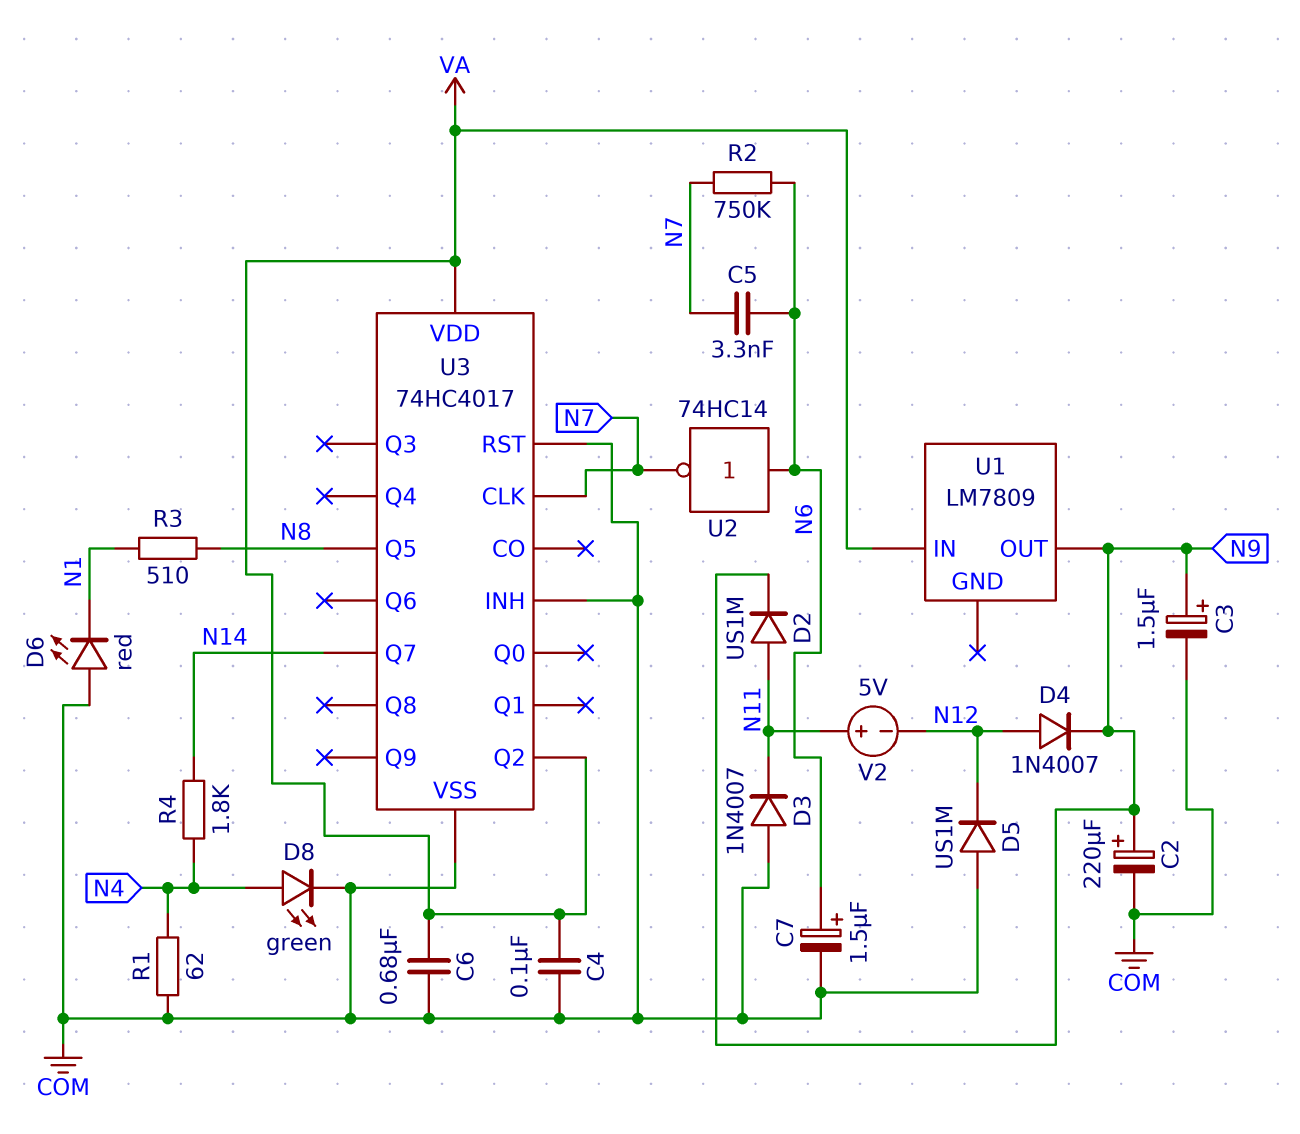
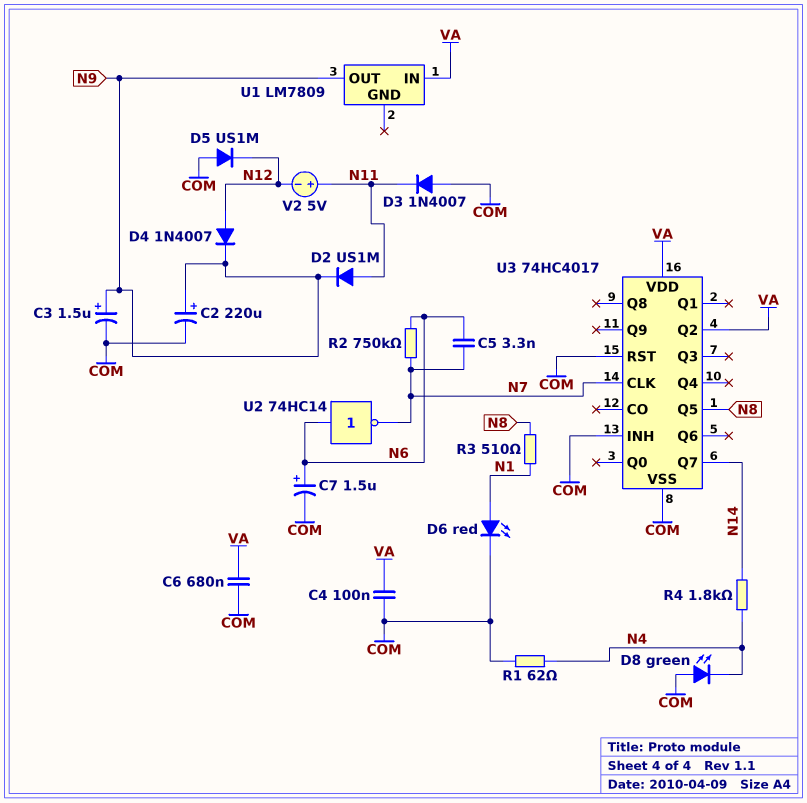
D6: LED red (A COM, K N1) -> LED red (A N1, K COM)
D8: LED green (A N4, K COM) -> LED green (A COM, K N4)

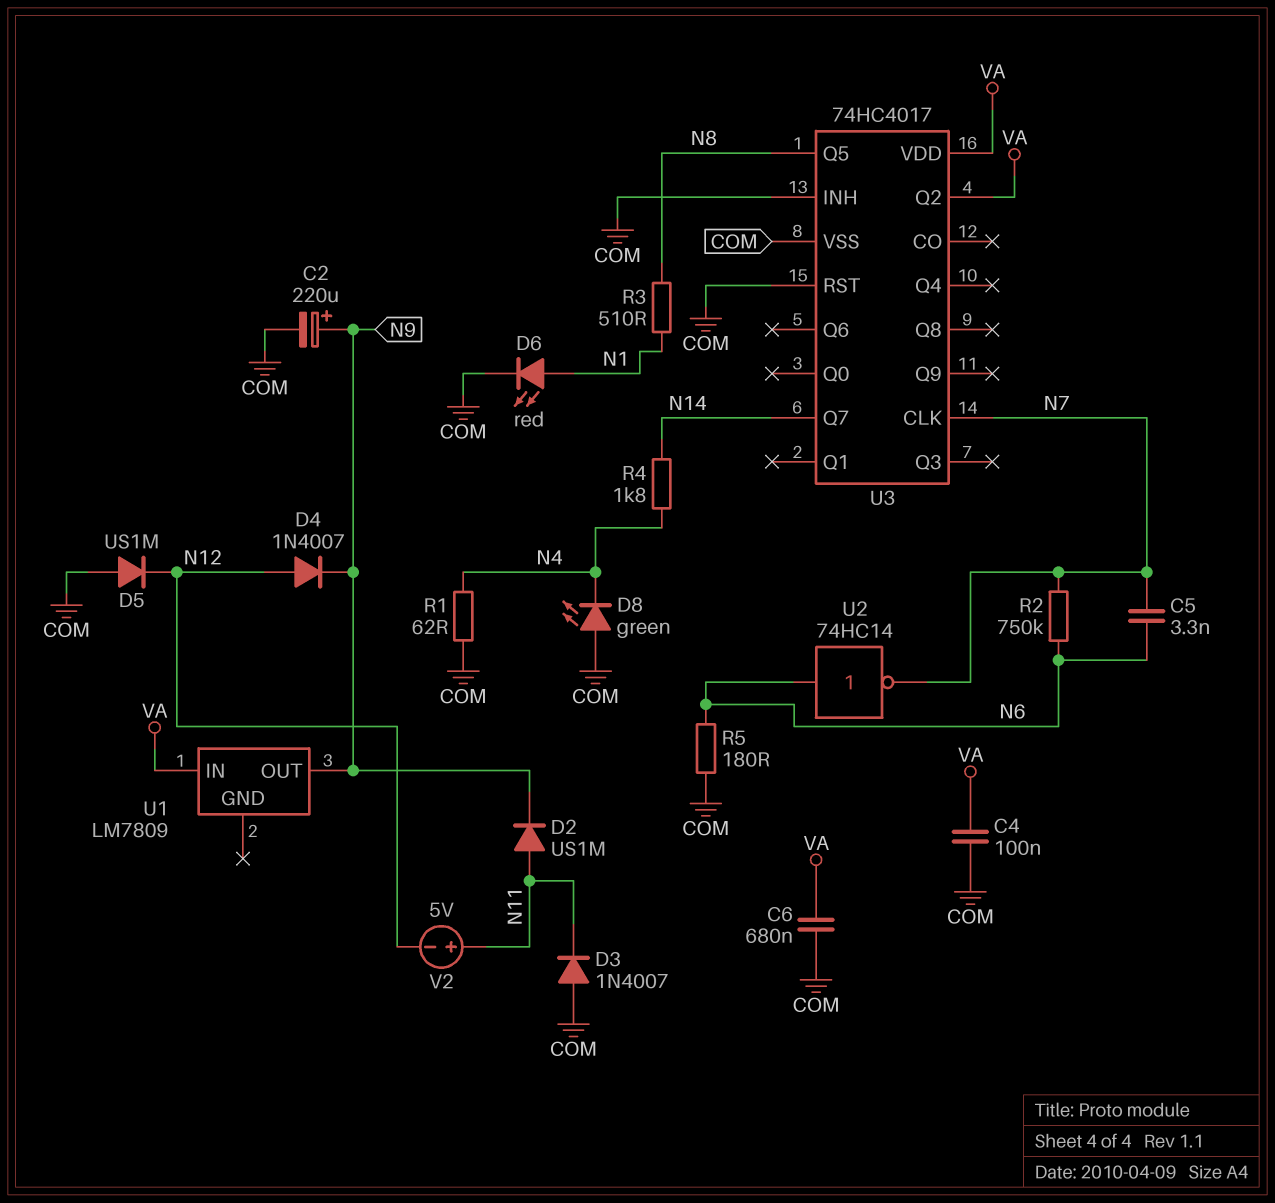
C3: 1.5uF (plus N9, minus COM) -> none
C7: 1.5uF (plus N6, minus COM) -> none
R5: none -> 180 (COM, N6)

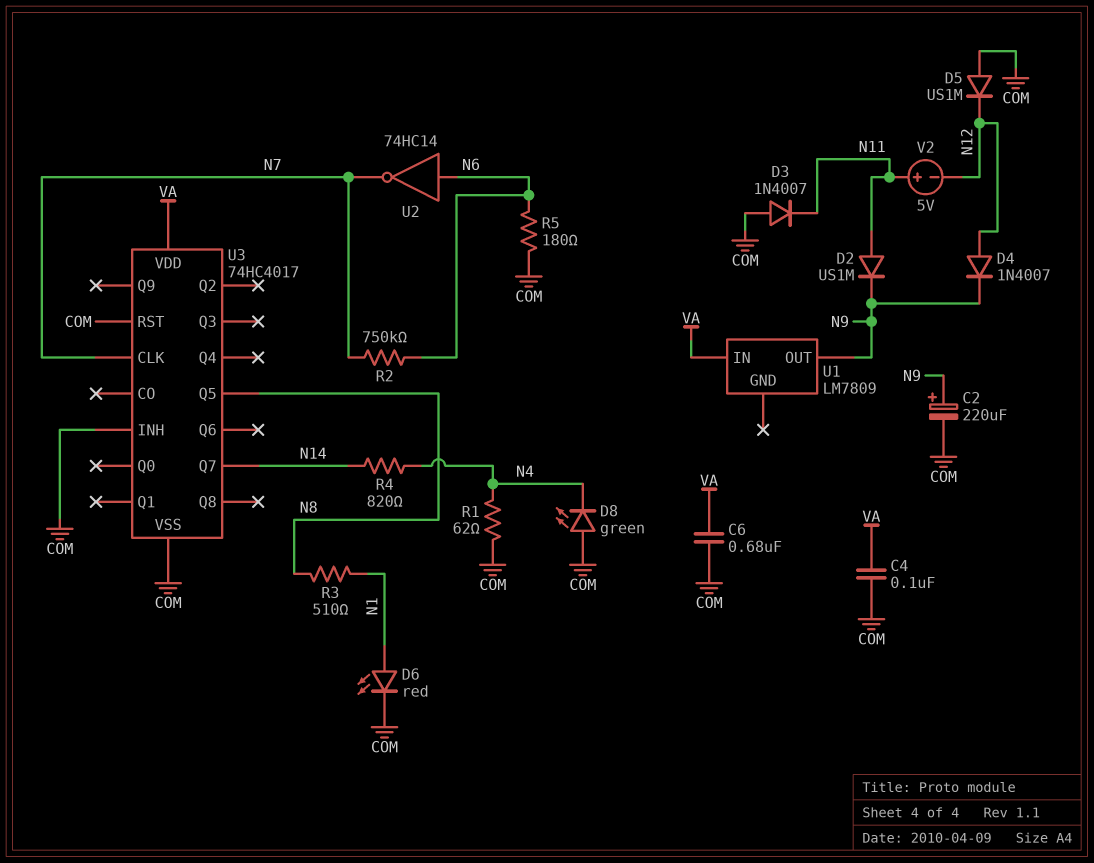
C5: 3.3nF (N6, N7) -> none
R4: 1.8k (N4, N14) -> 820 (N4, N14)
U3 pin Q2: VA -> none

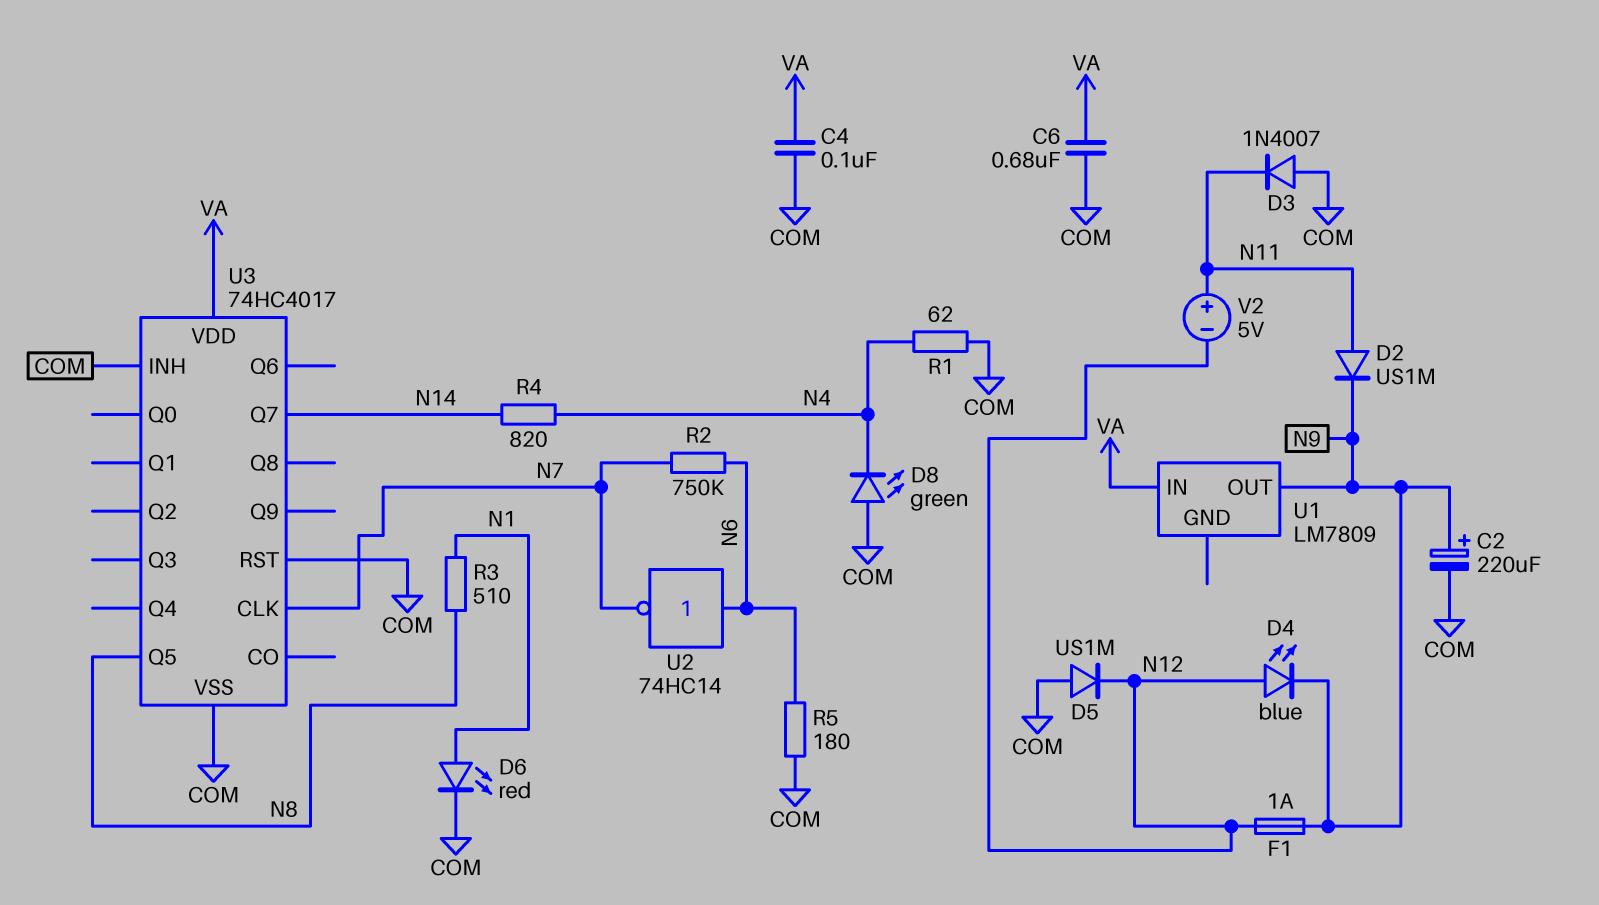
D4: diode 1N4007 (A N12, K N9) -> LED blue (A N12, K N9)
F1: none -> 1A (N9, N12)

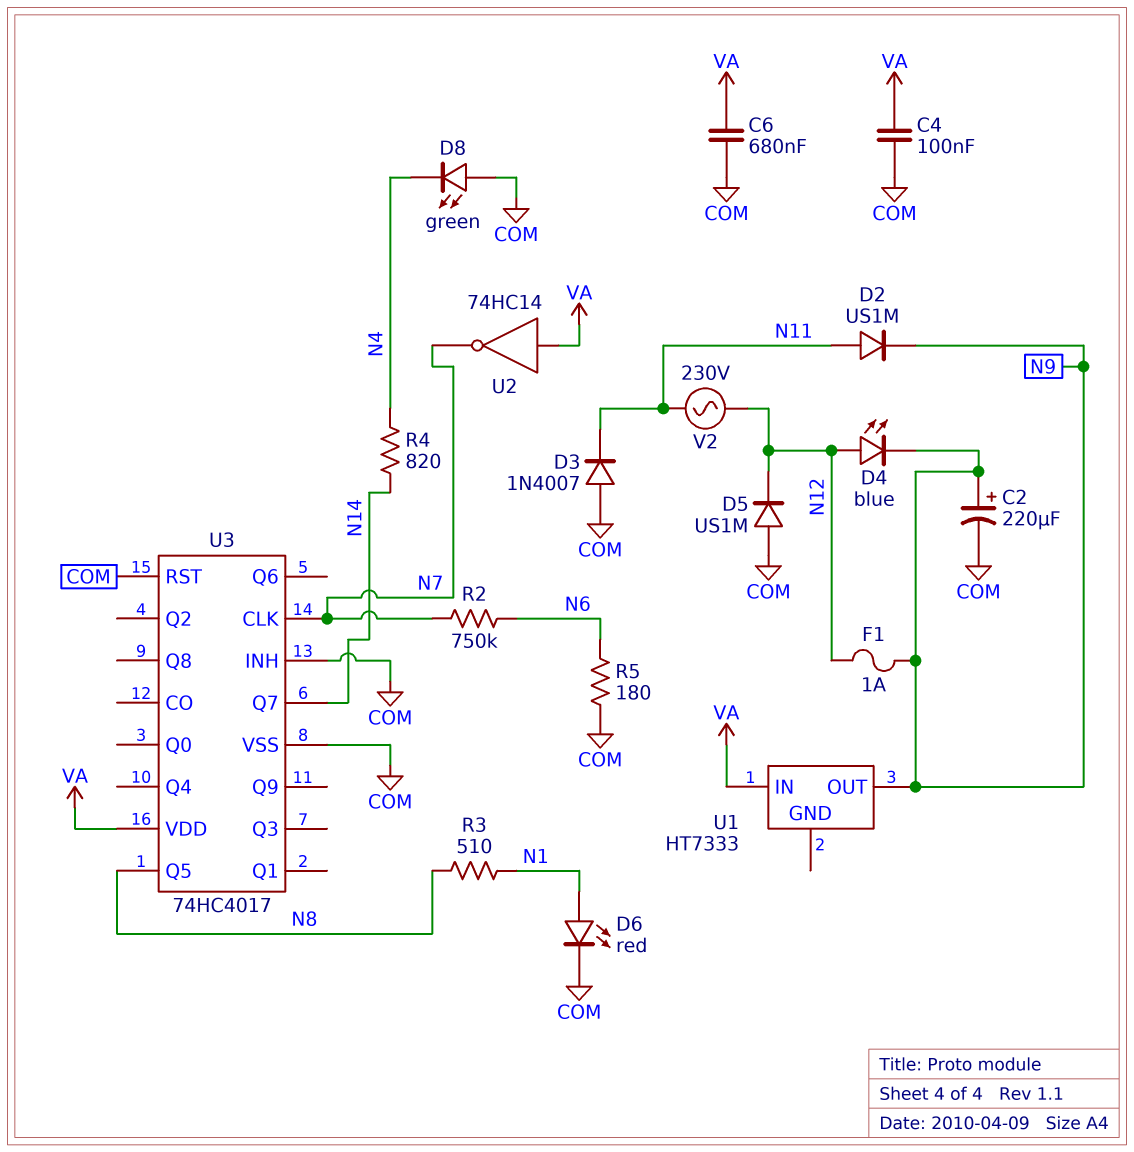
R1: 62 (COM, N4) -> none
U1: LM7809 -> HT7333
U2: NOT 74HC14 (in N6, out N7) -> NOT 74HC14 (in VA, out N7)
V2: 5V (plus N11, minus N12) -> AC 230V (N11, N12)

